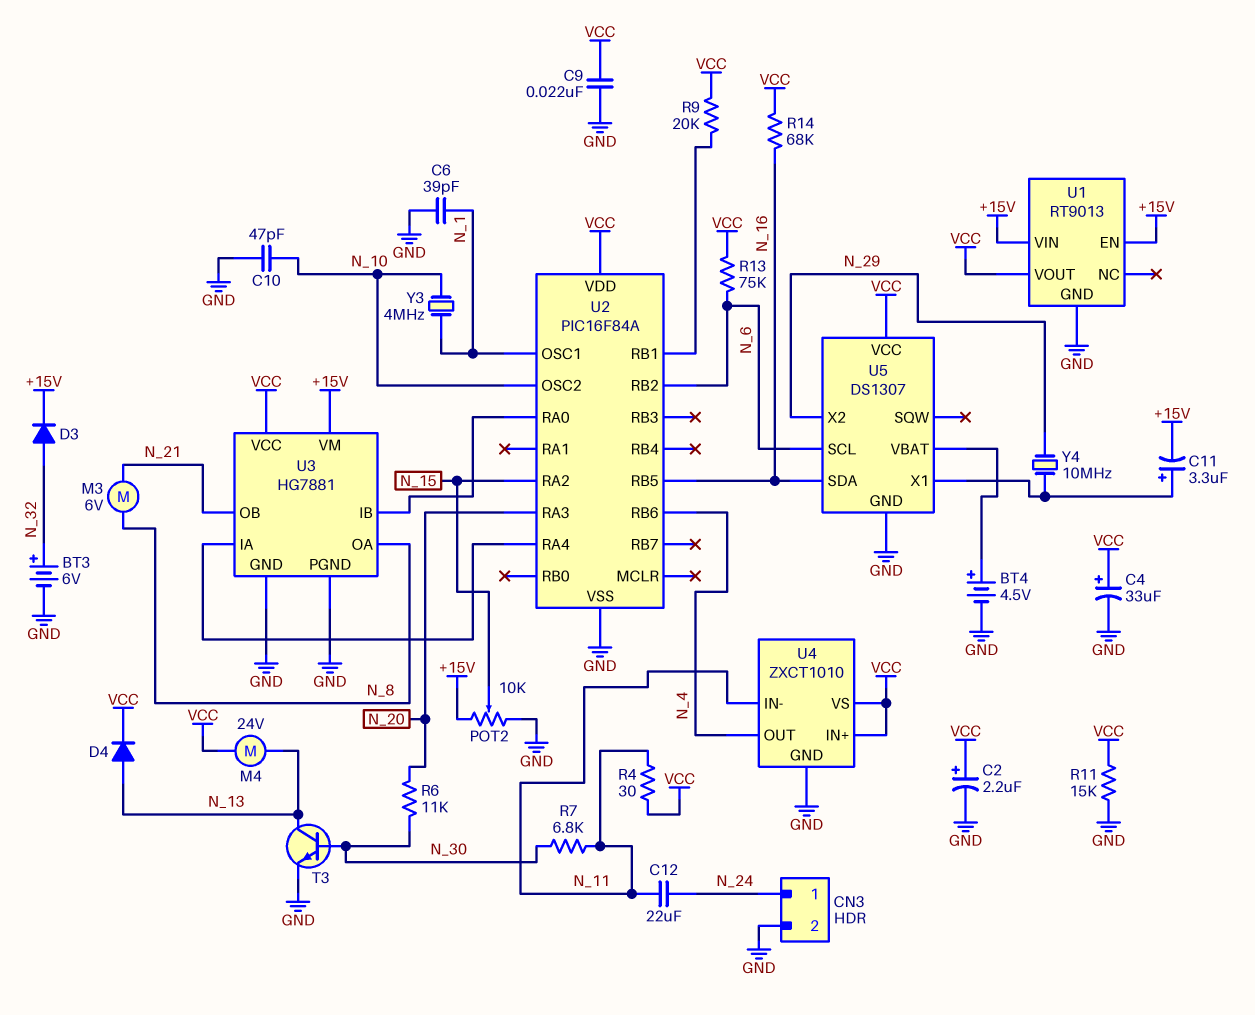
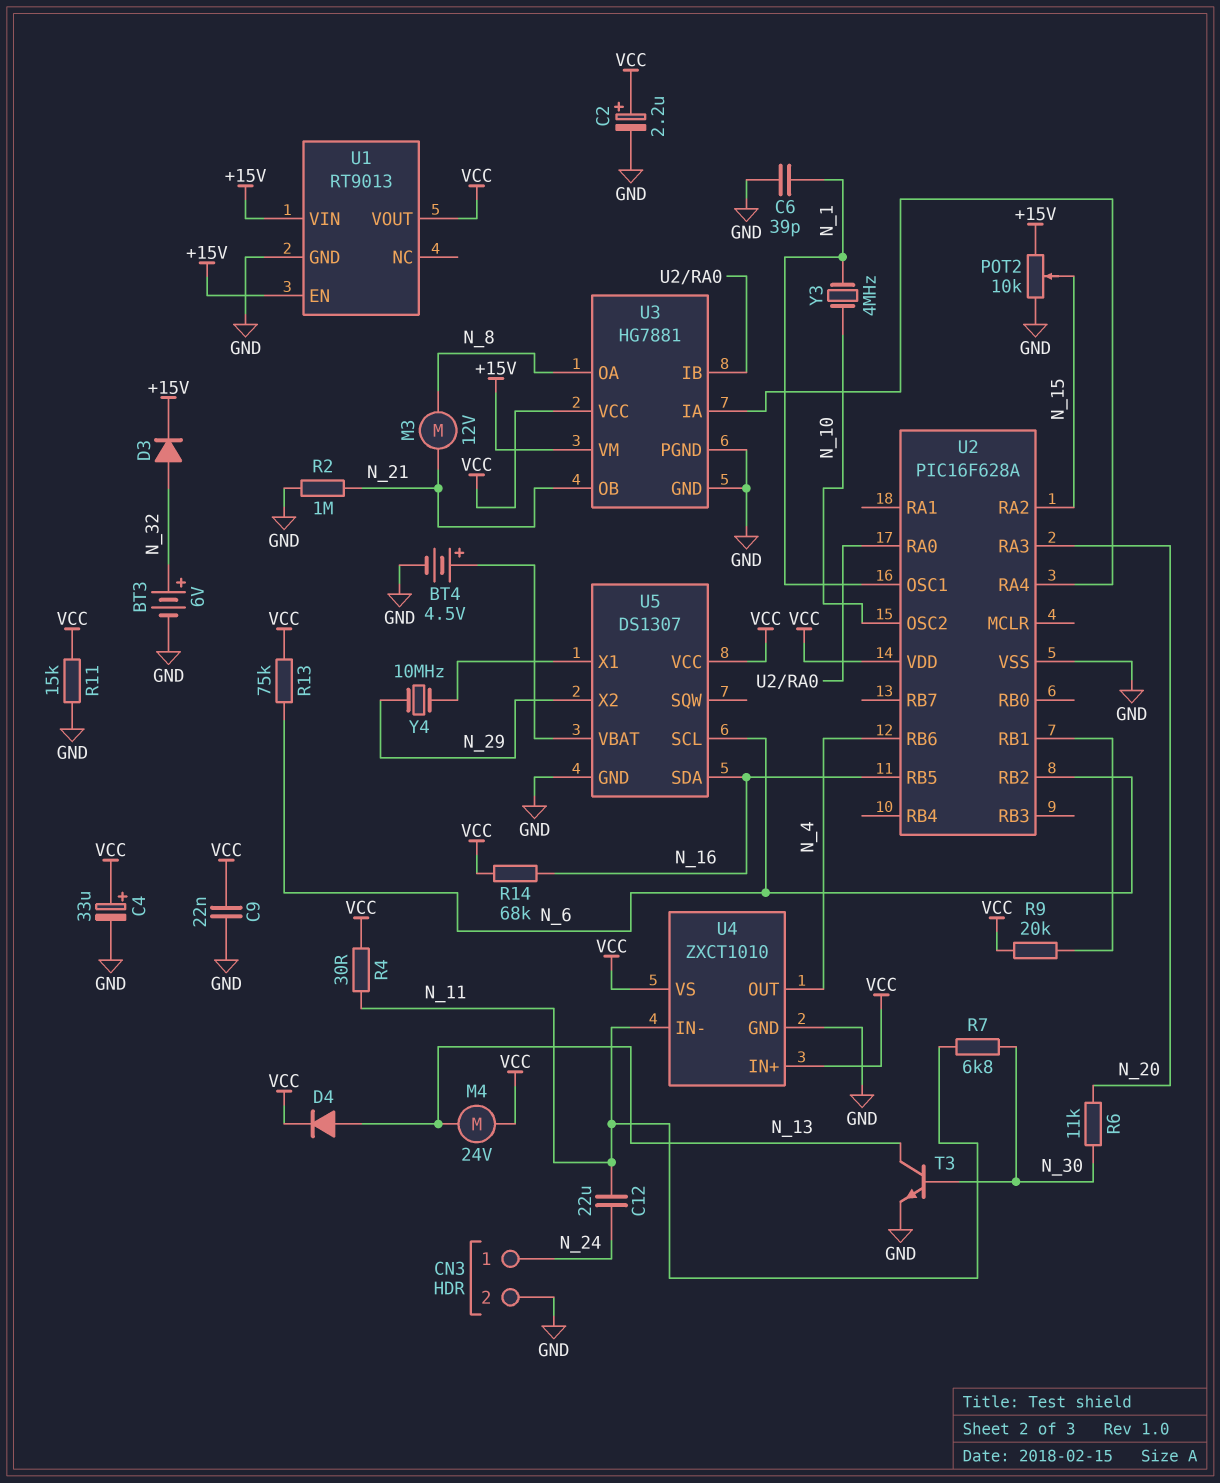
C10: 47pF (GND, N_10) -> none
C11: 3.3uF (plus U5/X1, minus +15V) -> none
M3: motor 6V (N_8, N_21) -> motor 12V (N_8, N_21)
R2: none -> 1M (GND, N_21)
U2: PIC16F84A -> PIC16F628A

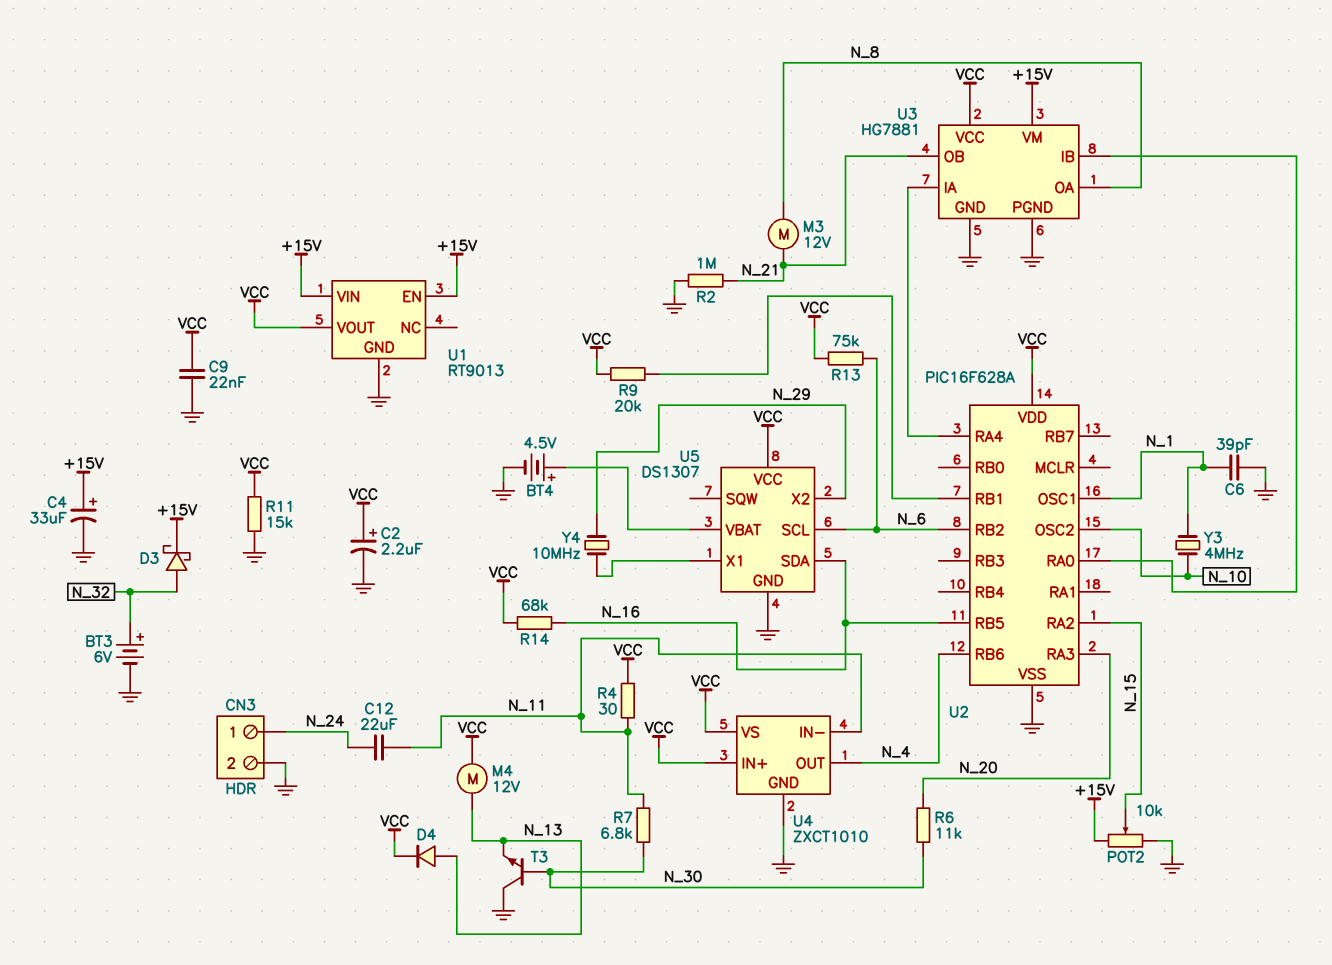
C4: 33uF (plus VCC, minus GND) -> 33uF (plus +15V, minus GND)
D3: diode (A N_32, K +15V) -> schottky (A N_32, K +15V)
M4: motor 24V (N_13, VCC) -> motor 12V (N_13, VCC)
T3: NPN (B N_30, C N_13, E GND) -> NPN (B N_30, C GND, E N_13)

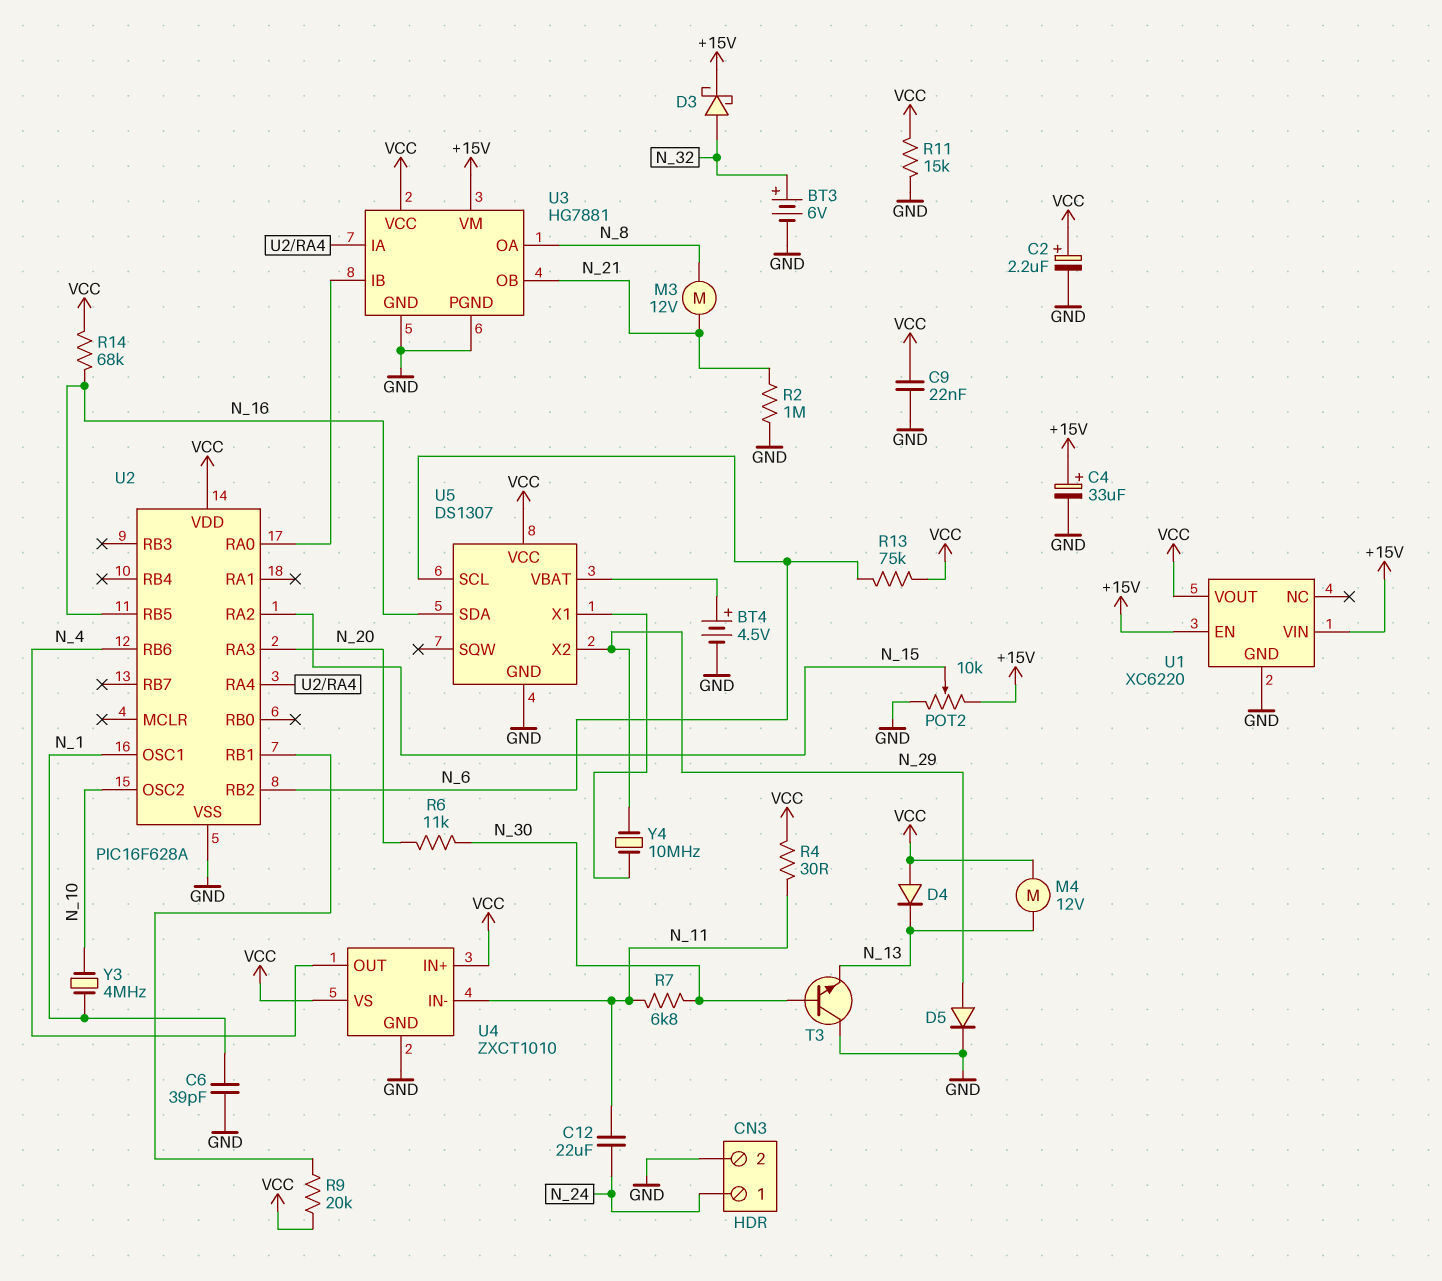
D4: diode (A N_13, K VCC) -> diode (A VCC, K N_13)
D5: none -> diode (A N_29, K GND)
U1: RT9013 -> XC6220

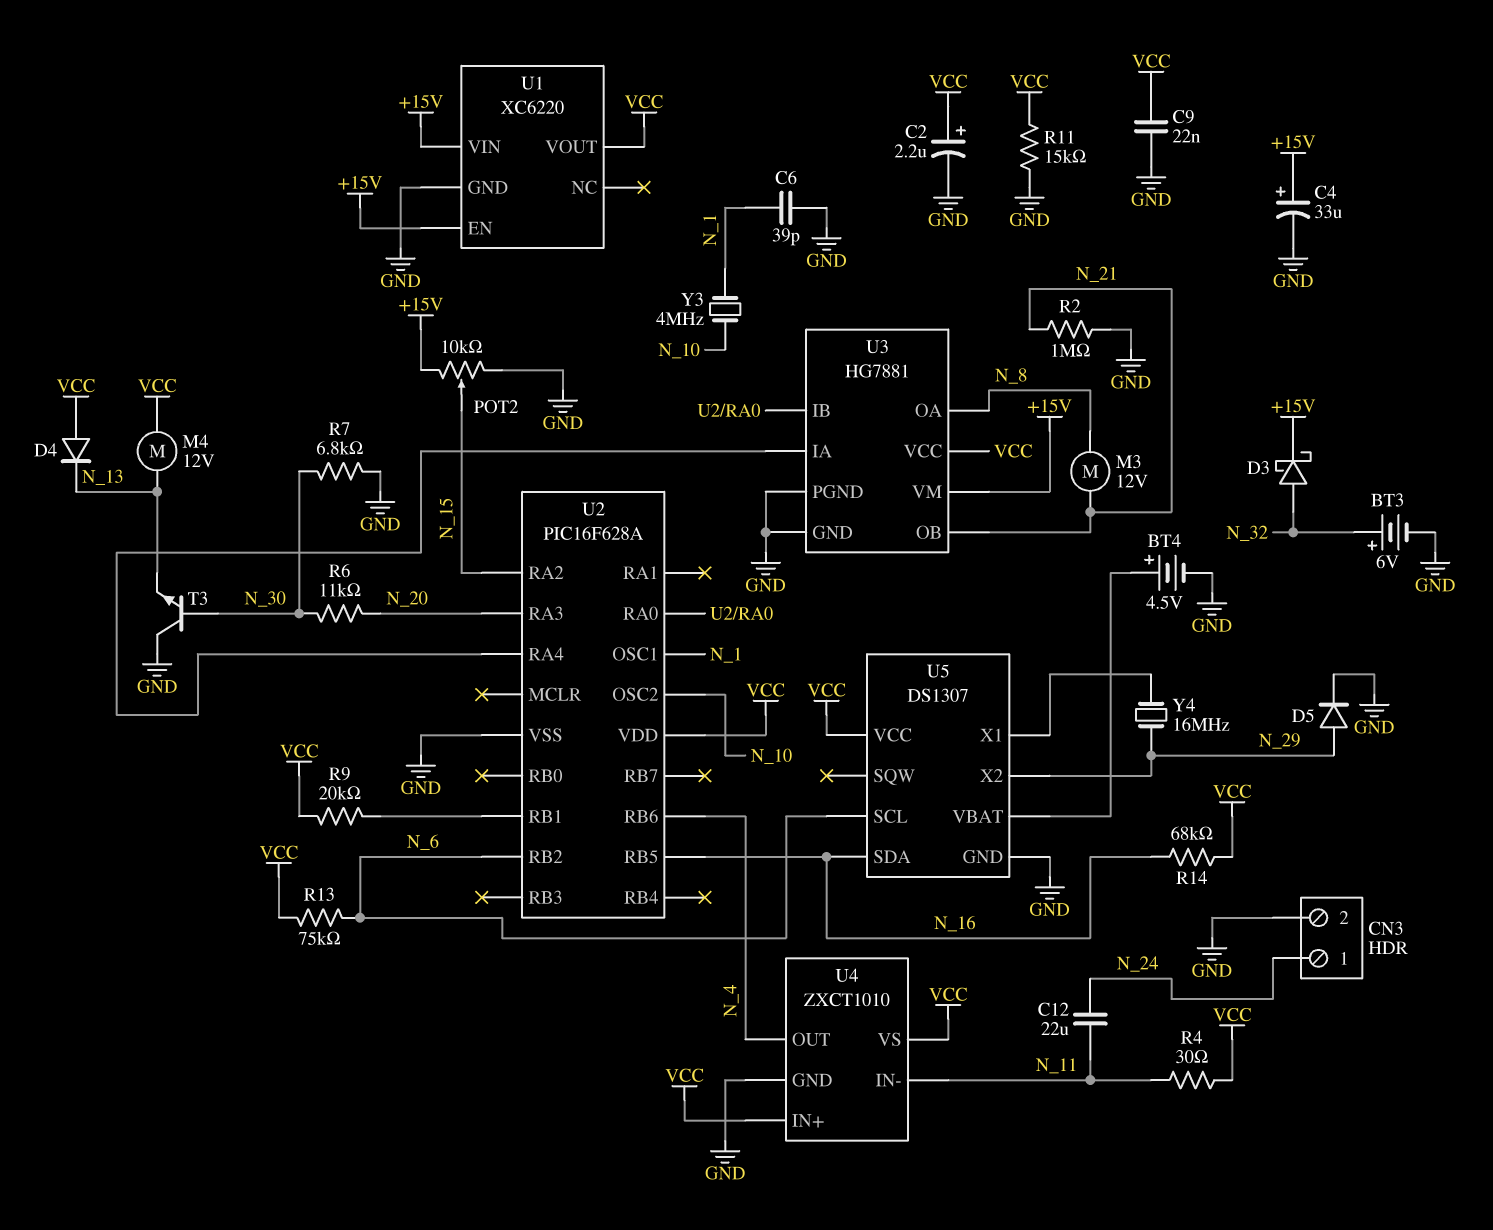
R7: 6.8k (N_11, N_30) -> 6.8k (GND, N_30)
Y4: 10MHz (N_29, U5/X1) -> 16MHz (N_29, U5/X1)

